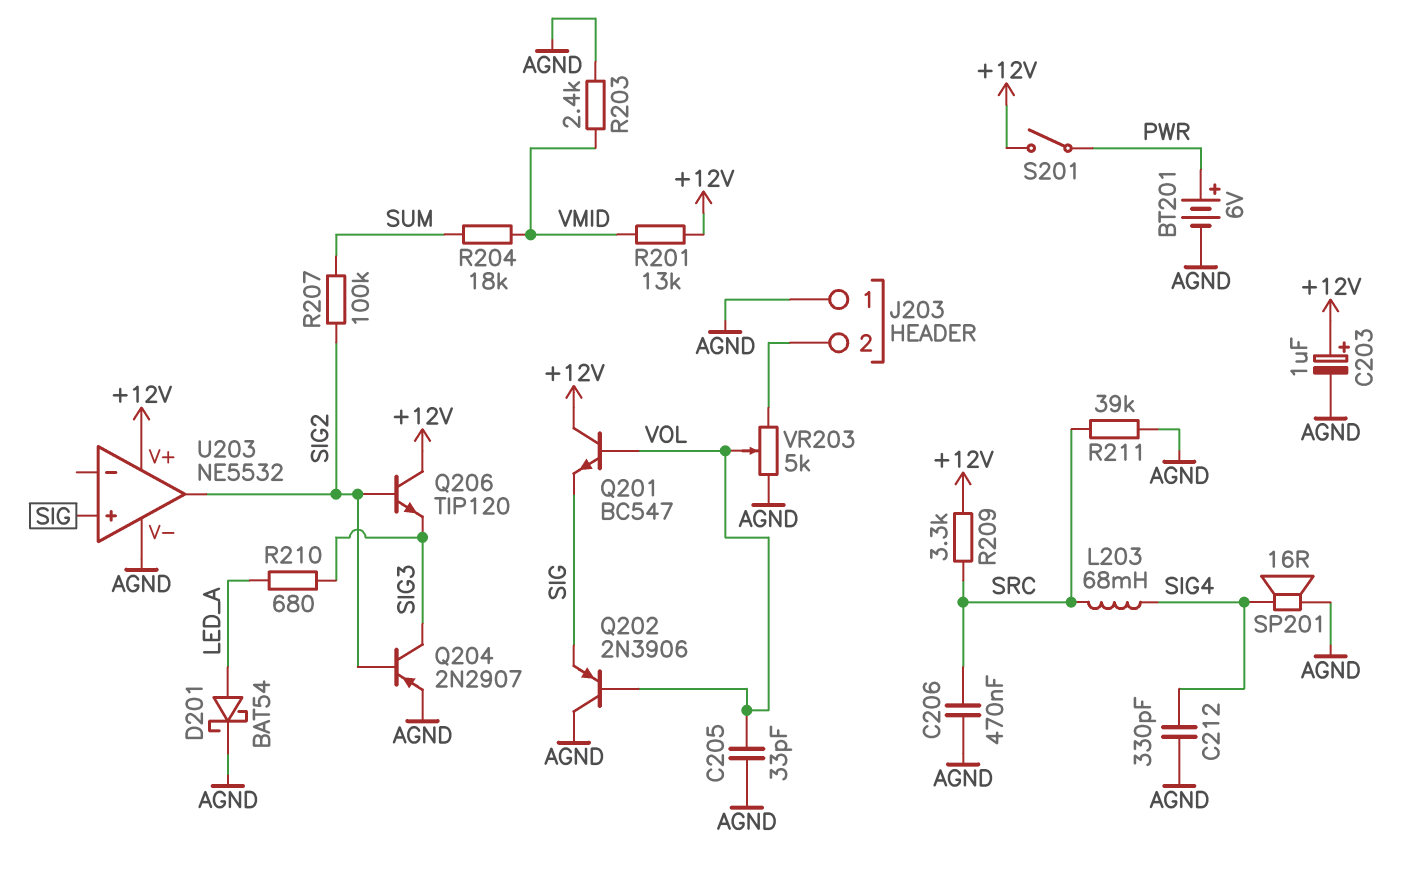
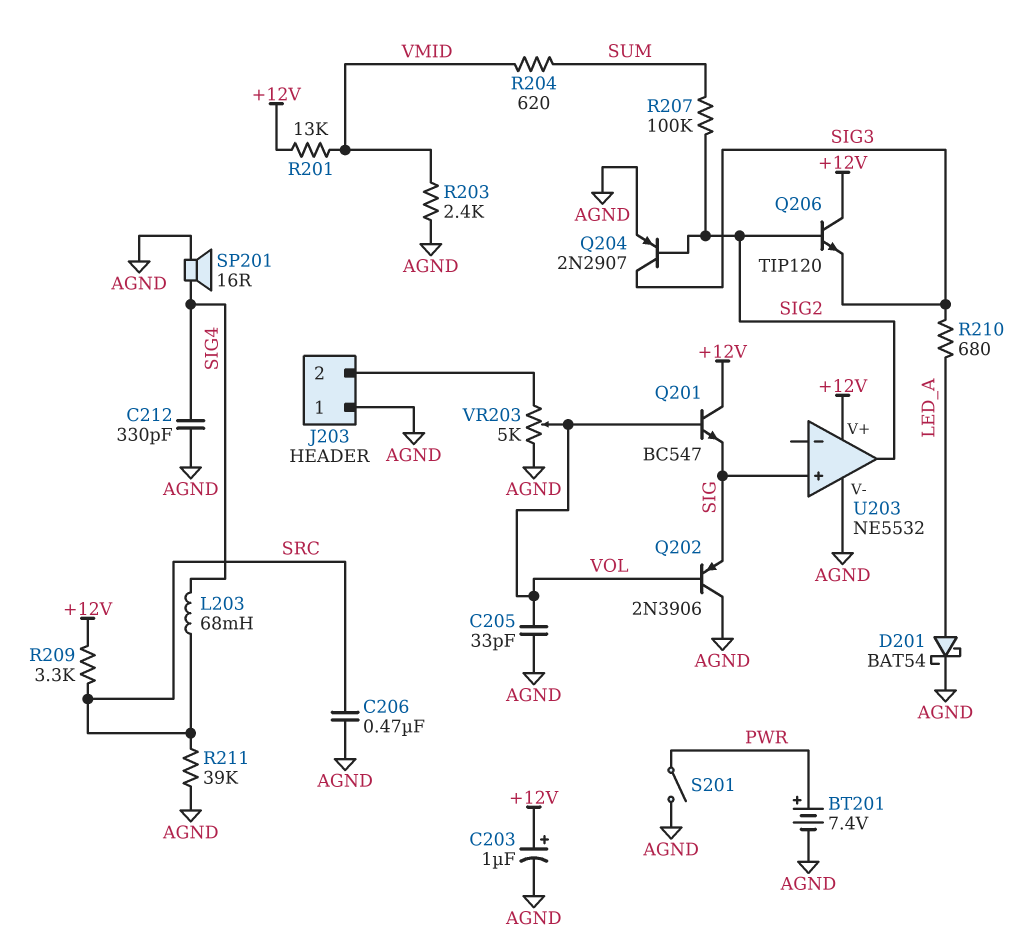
BT201: 6V (plus PWR, minus AGND) -> 7.4V (plus PWR, minus AGND)
R204: 18k (SUM, VMID) -> 620 (SUM, VMID)
S201: switch (+12V, PWR) -> switch (AGND, PWR)

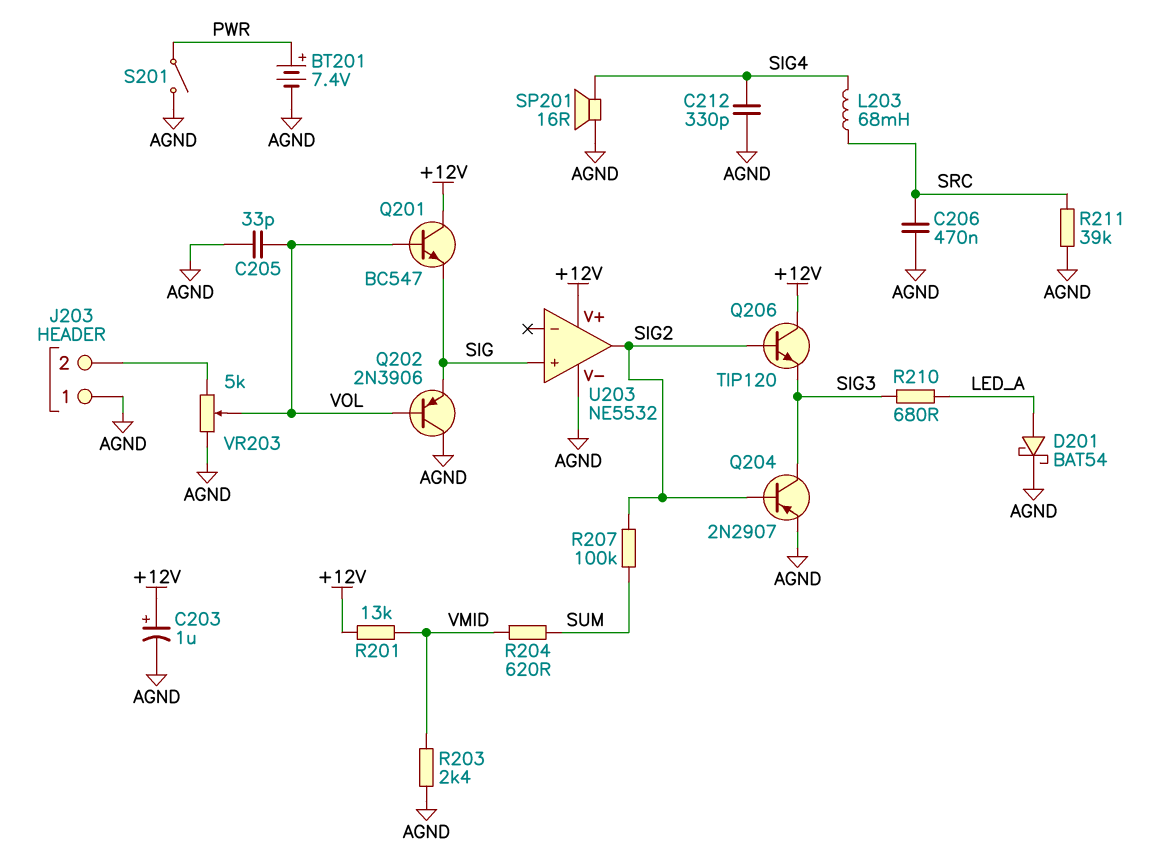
R209: 3.3k (+12V, SRC) -> none

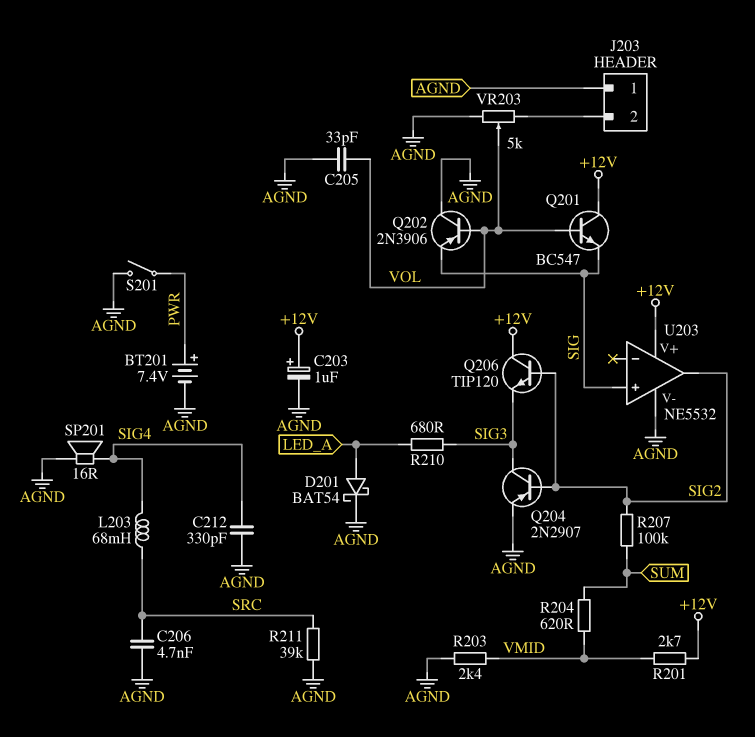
C206: 470nF (AGND, SRC) -> 4.7nF (AGND, SRC)
R201: 13k (+12V, VMID) -> 2.7k (+12V, VMID)

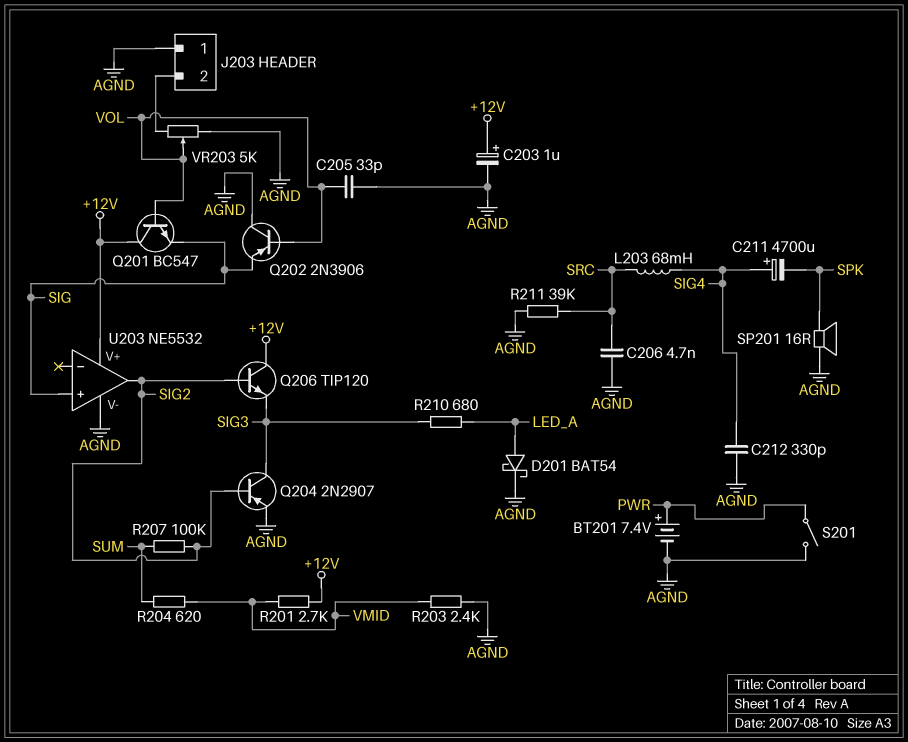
C211: none -> 4700uF (plus SIG4, minus SPK)
SP201: speaker 16R (AGND, SIG4) -> speaker 16R (AGND, SPK)

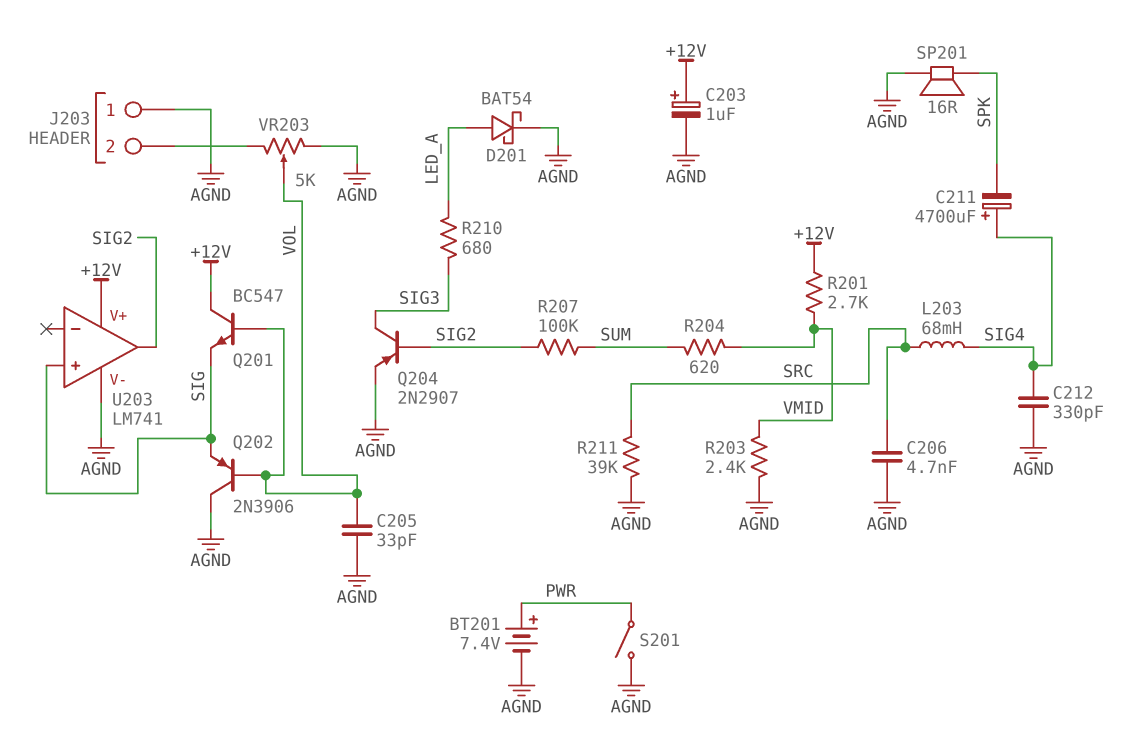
Q206: NPN TIP120 (B SIG2, C +12V, E SIG3) -> none
U203: NE5532 -> LM741

